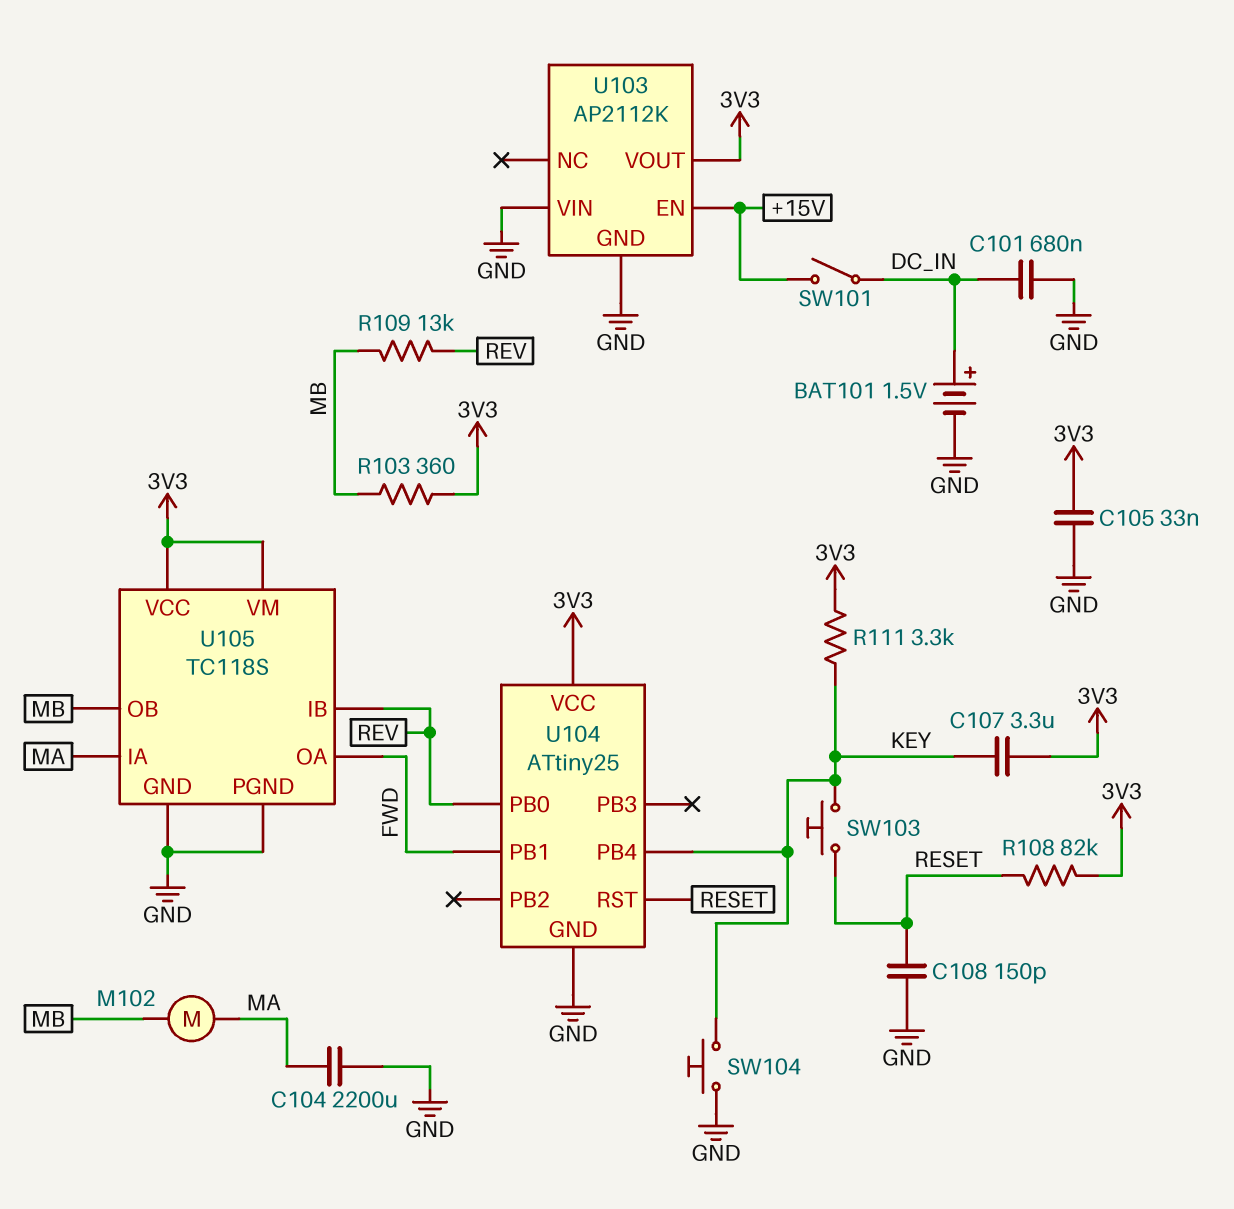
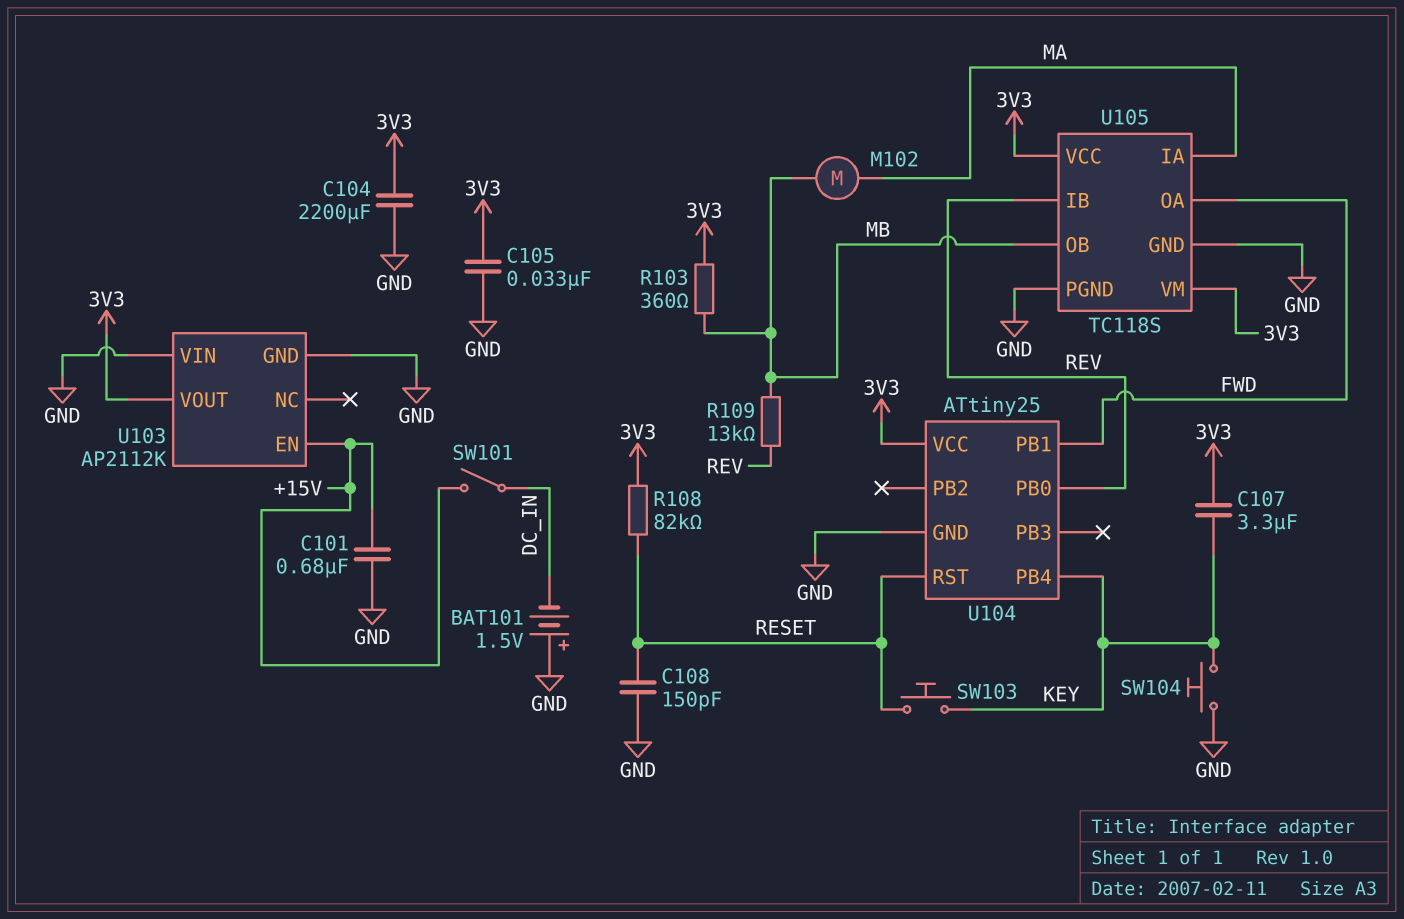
BAT101: 1.5V (plus DC_IN, minus GND) -> 1.5V (plus GND, minus DC_IN)
C101: 680nF (DC_IN, GND) -> 680nF (+15V, GND)
C104: 2200uF (GND, MA) -> 2200uF (3V3, GND)
R111: 3.3k (3V3, KEY) -> none

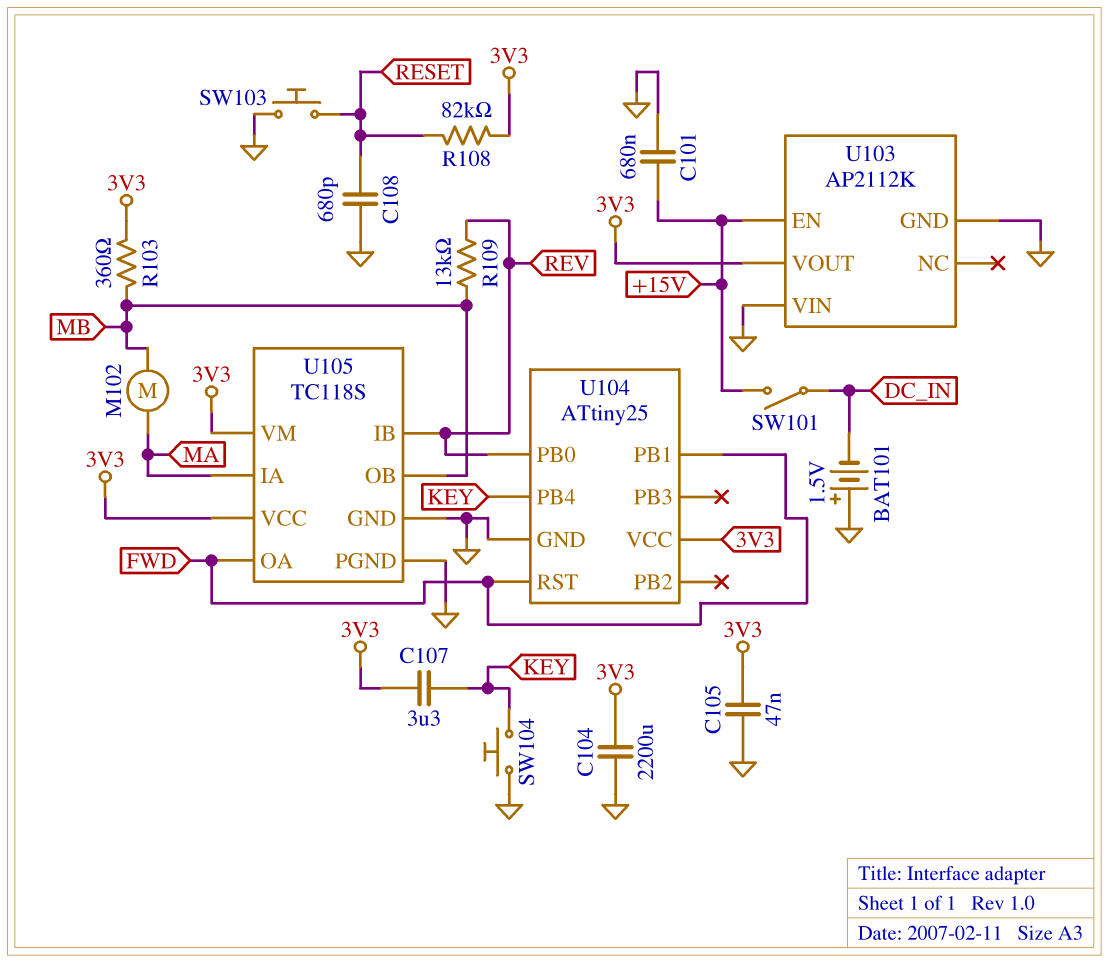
C105: 33nF (3V3, GND) -> 47nF (3V3, GND)
C108: 150pF (GND, RESET) -> 680pF (GND, RESET)
SW103: button (KEY, RESET) -> button (GND, RESET)
U104 pin RST: RESET -> FWD

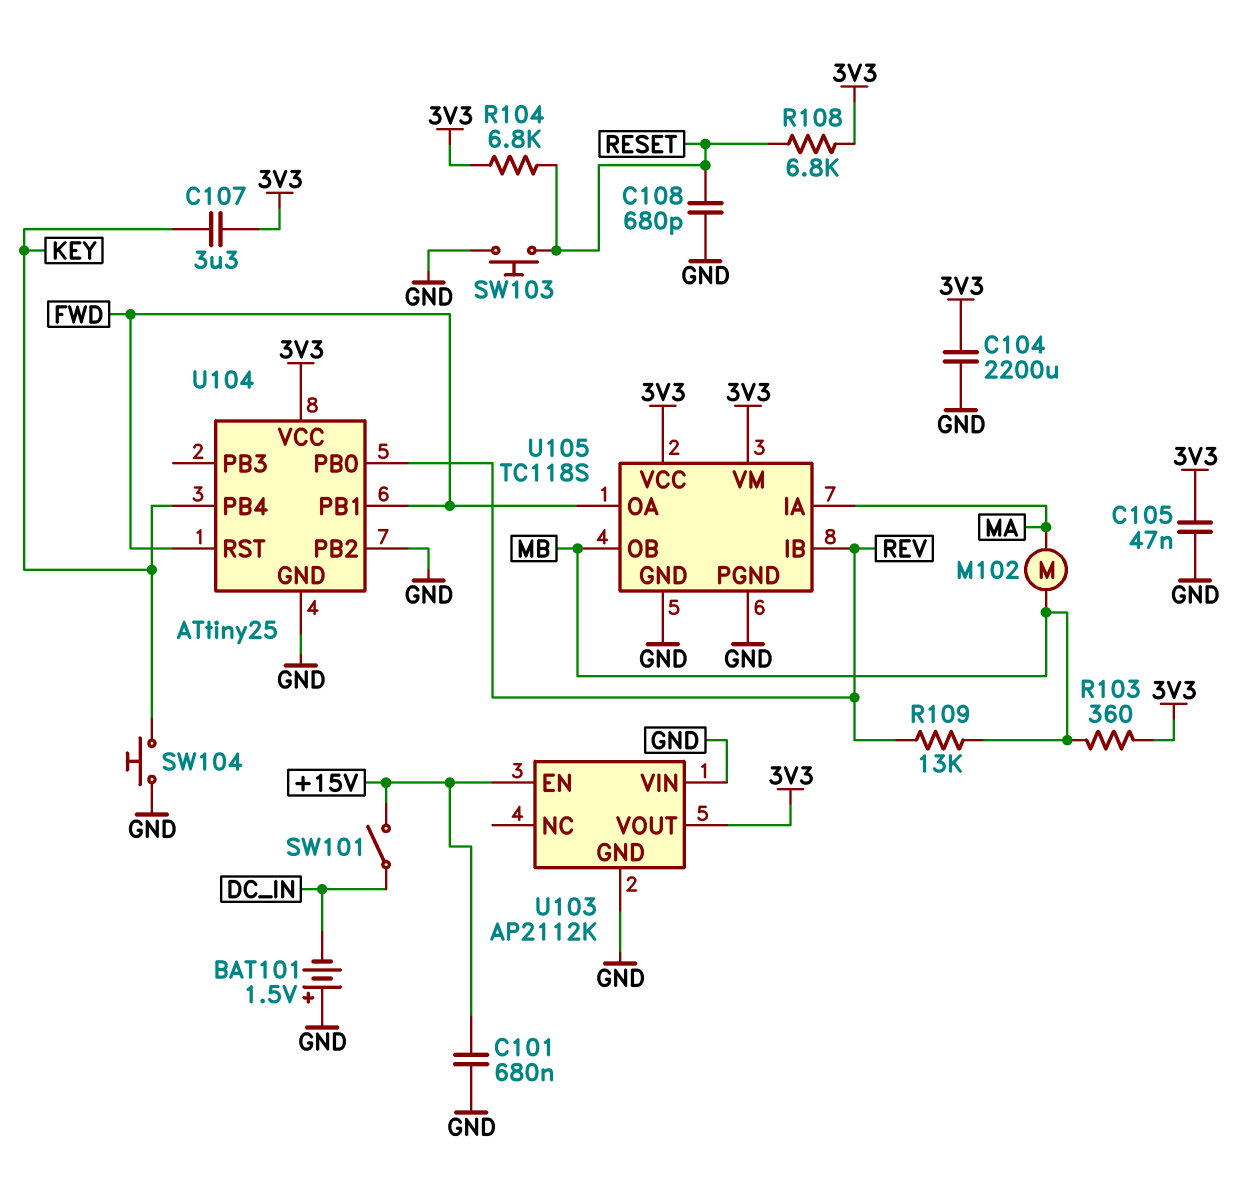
R104: none -> 6.8k (3V3, RESET)
R108: 82k (3V3, RESET) -> 6.8k (3V3, RESET)
U104 pin PB2: none -> GND

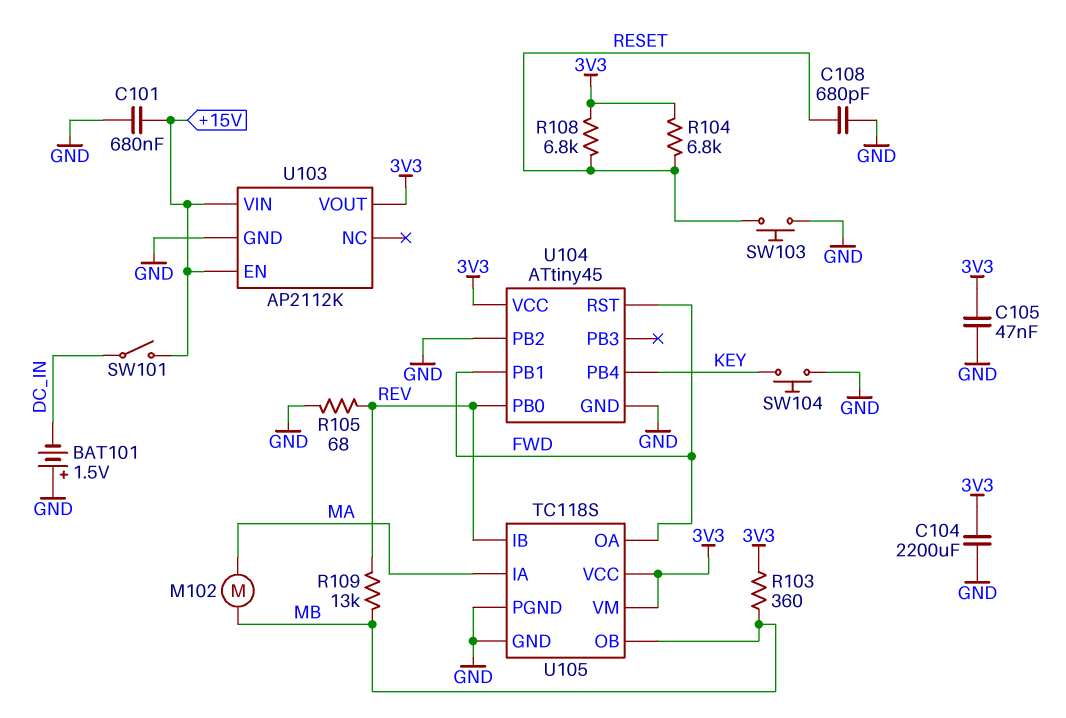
C107: 3.3uF (3V3, KEY) -> none
R105: none -> 68 (GND, REV)
U103 pin VIN: GND -> +15V
U104: ATtiny25 -> ATtiny45

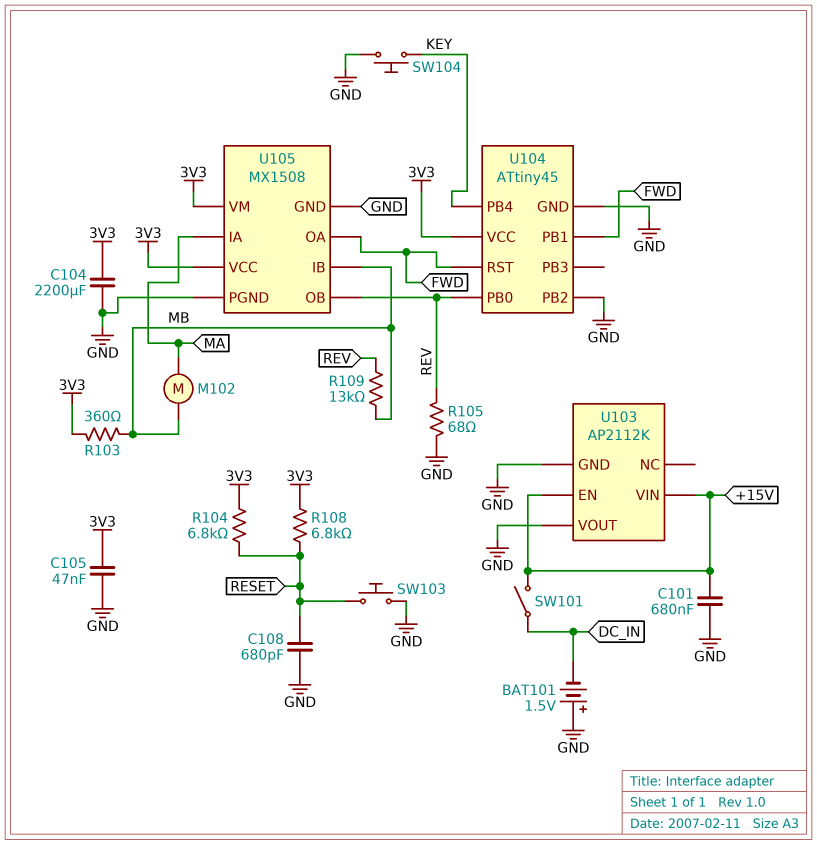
U103 pin VOUT: 3V3 -> GND
U105: TC118S -> MX1508
U105 pin IB: REV -> MB
U105 pin OB: MB -> REV

